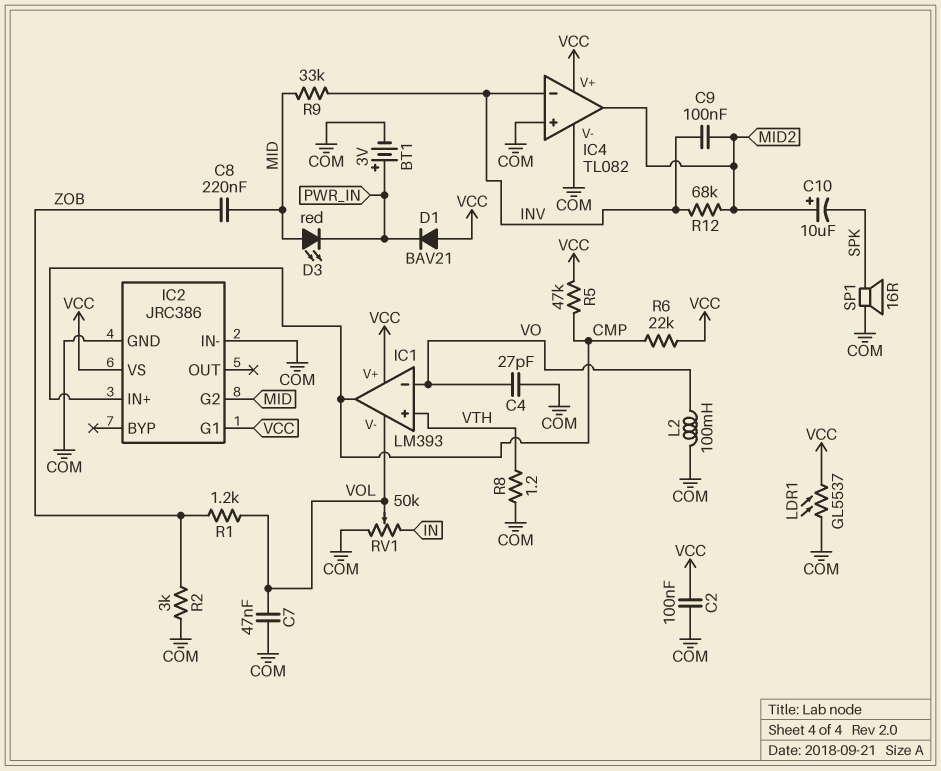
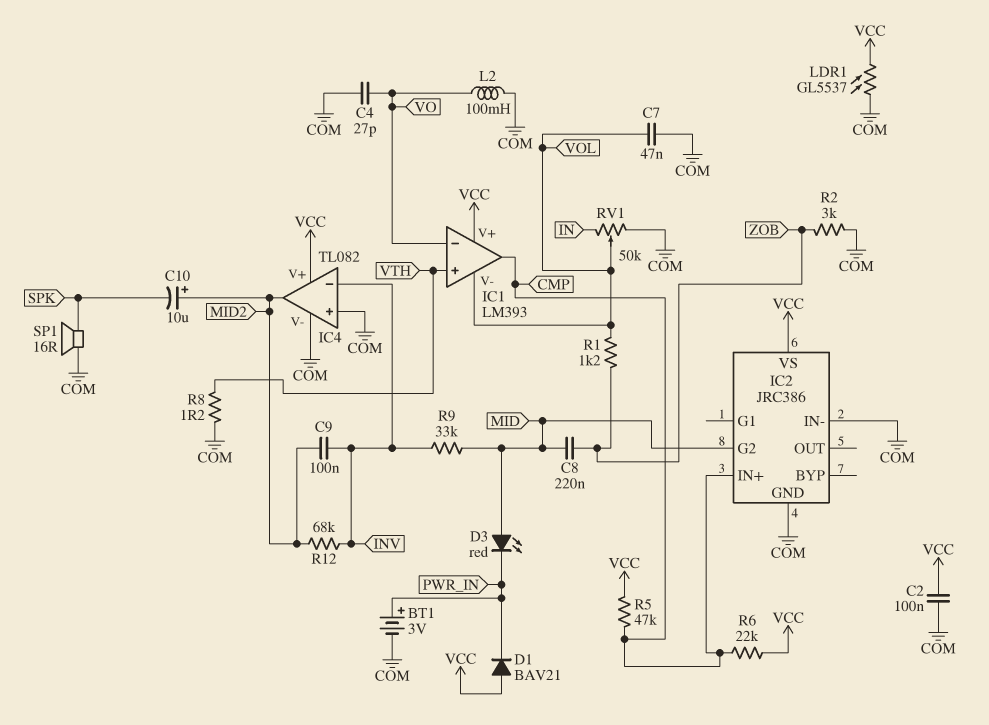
IC2 pin G1: VCC -> none

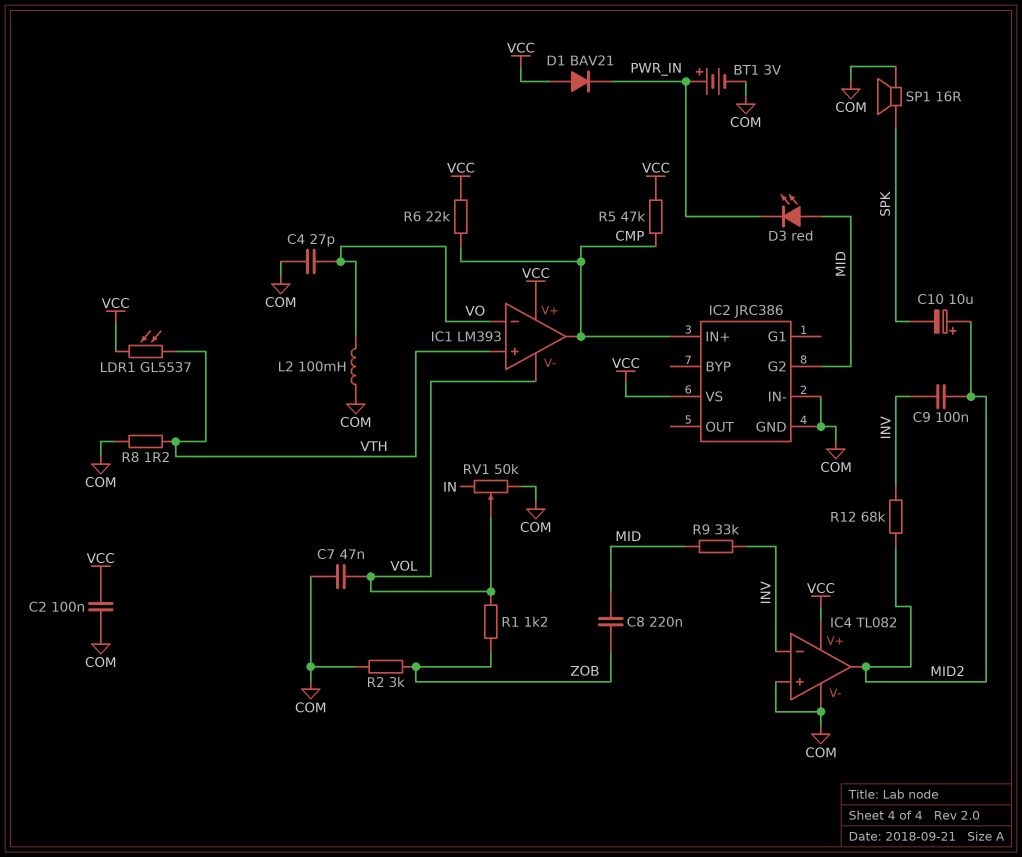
LDR1: GL5537 (COM, VCC) -> GL5537 (VCC, VTH)

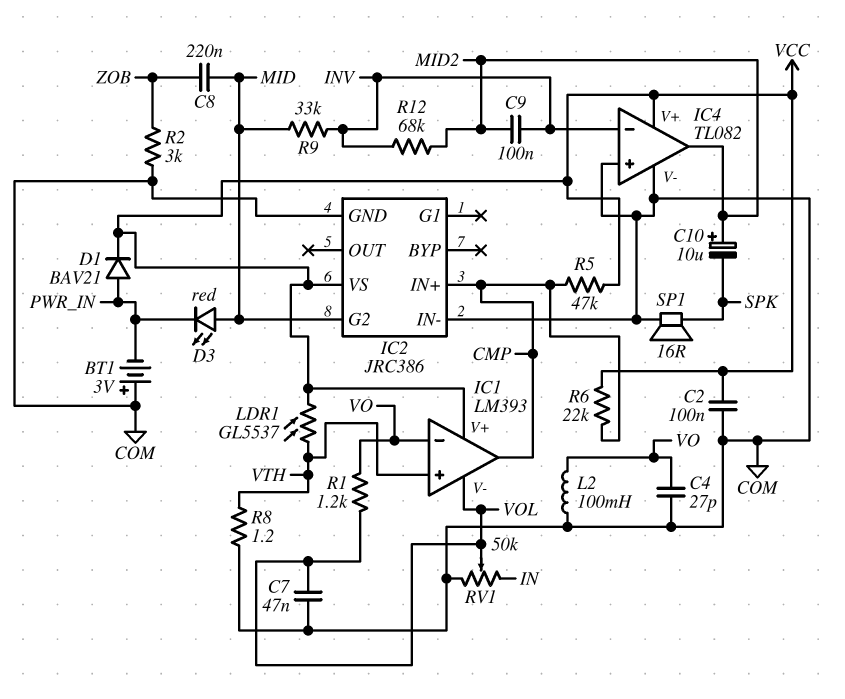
BT1: 3V (plus PWR_IN, minus COM) -> 3V (plus COM, minus PWR_IN)
D1: diode BAV21 (A VCC, K PWR_IN) -> diode BAV21 (A PWR_IN, K VCC)
R1: 1.2k (VOL, ZOB) -> 1.2k (VO, VOL)

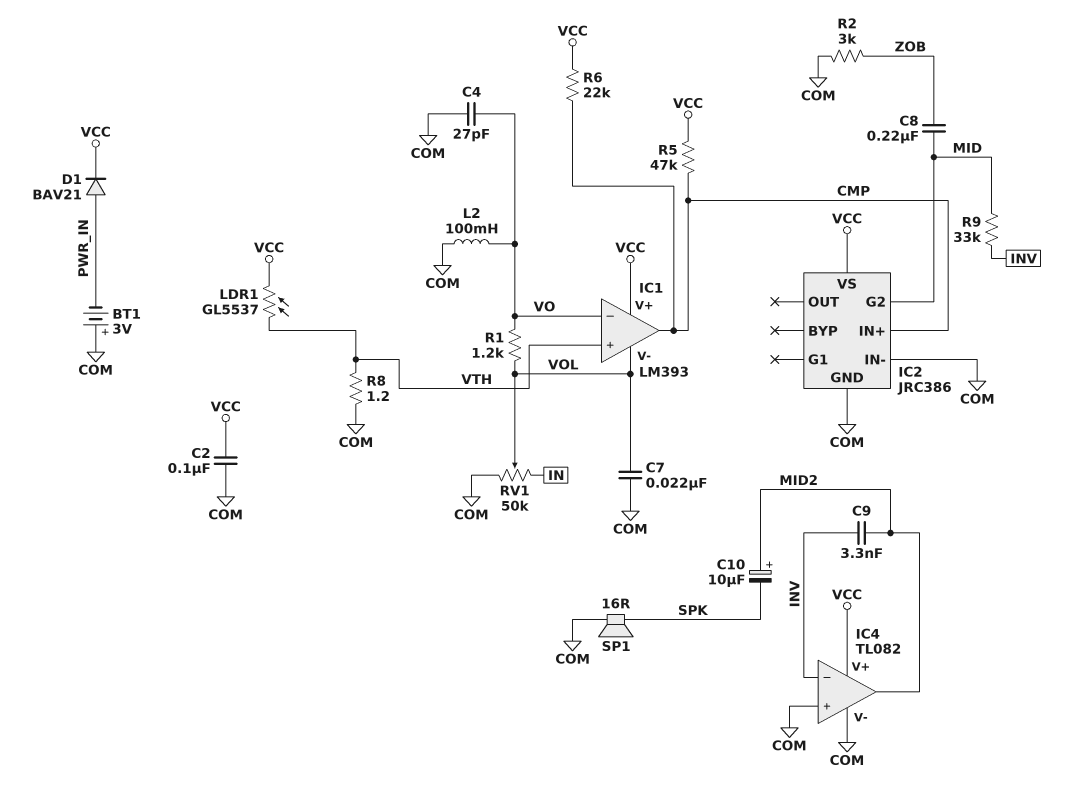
C7: 47nF (COM, VOL) -> 22nF (COM, VOL)
C9: 100nF (INV, MID2) -> 3.3nF (INV, MID2)
D3: LED red (A MID, K PWR_IN) -> none
R12: 68k (INV, MID2) -> none

